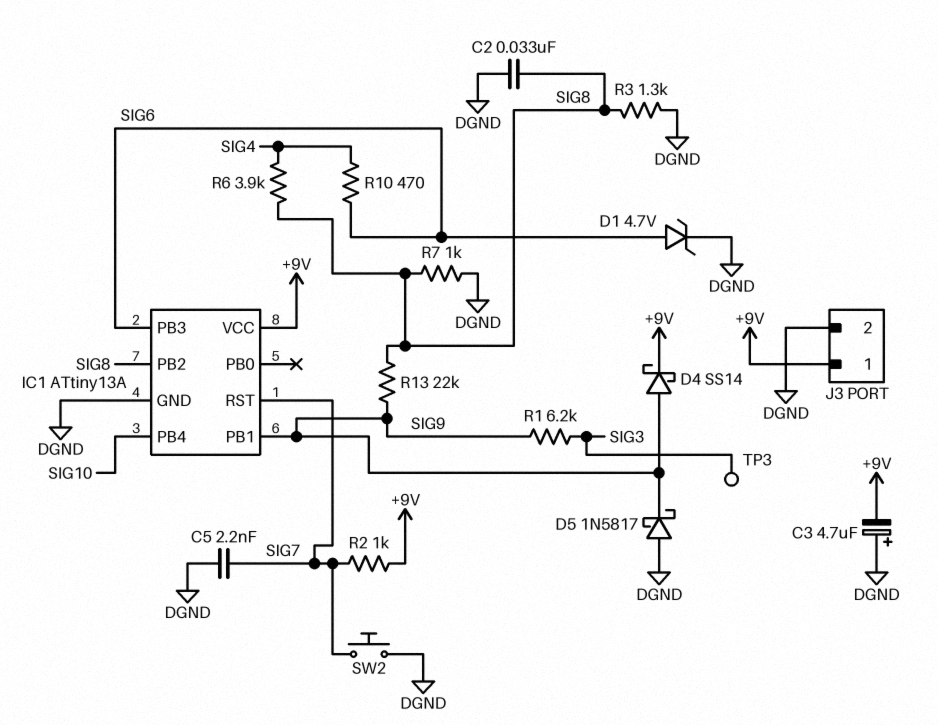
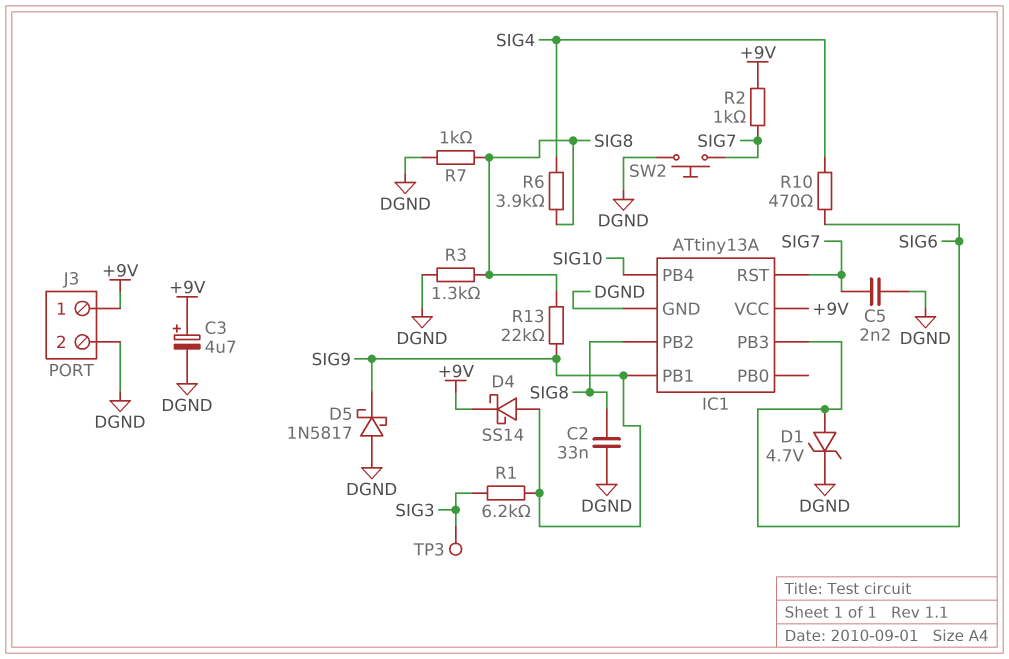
C3: 4.7uF (plus DGND, minus +9V) -> 4.7uF (plus +9V, minus DGND)

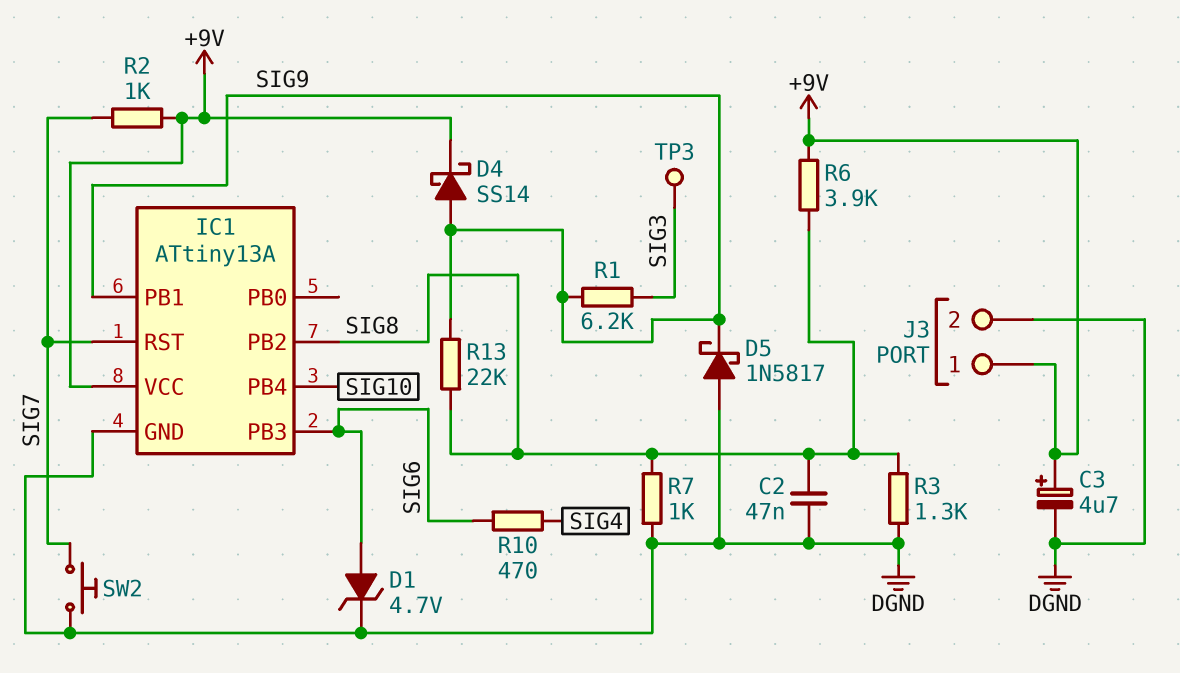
C2: 33nF (DGND, SIG8) -> 47nF (DGND, SIG8)
C5: 2.2nF (DGND, SIG7) -> none
R6: 3.9k (SIG4, SIG8) -> 3.9k (+9V, SIG8)

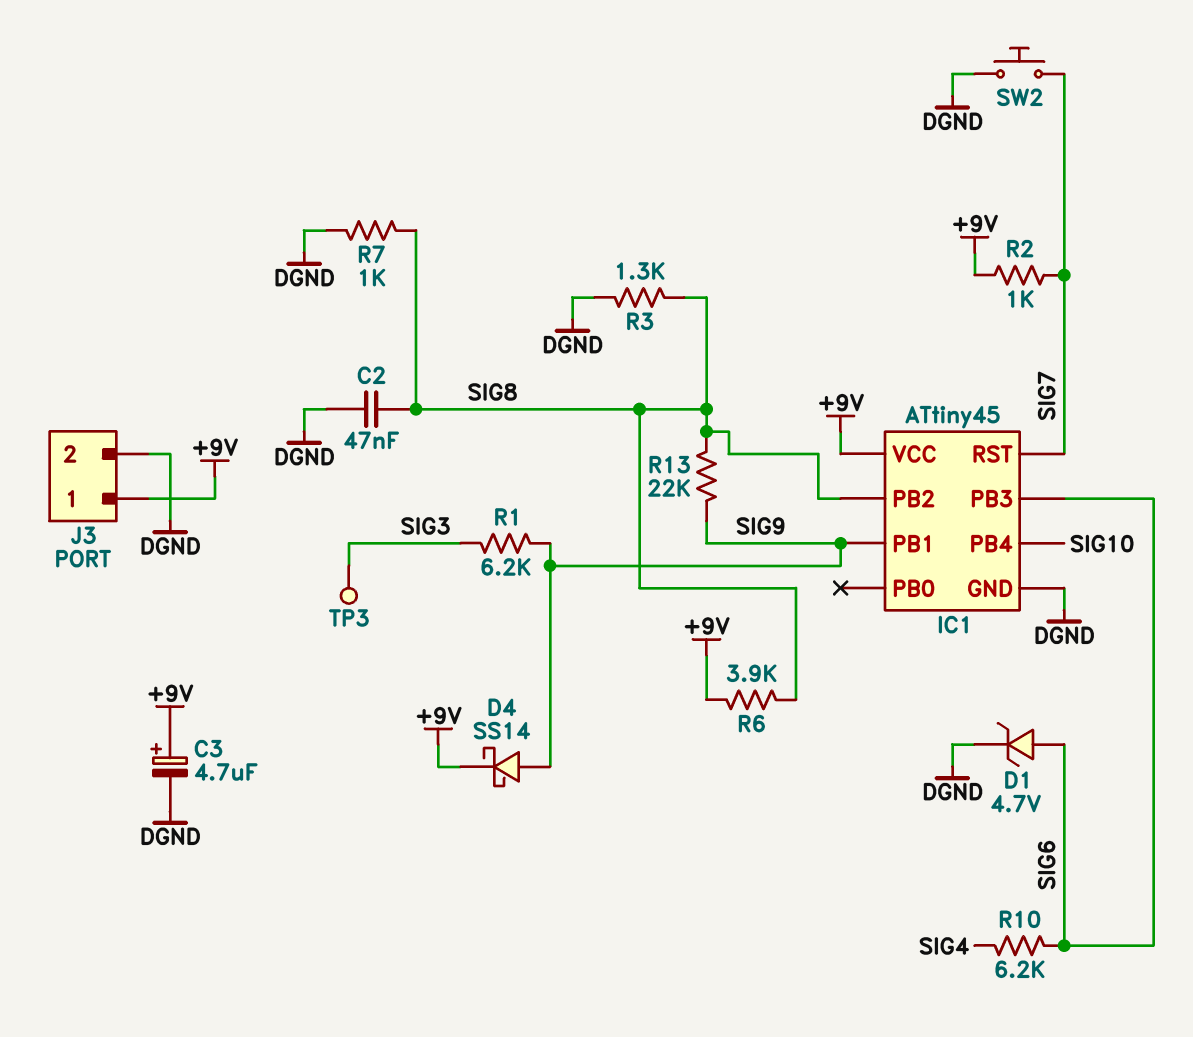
D5: schottky 1N5817 (A DGND, K SIG9) -> none
IC1: ATtiny13A -> ATtiny45
R10: 470 (SIG4, SIG6) -> 6.2k (SIG4, SIG6)

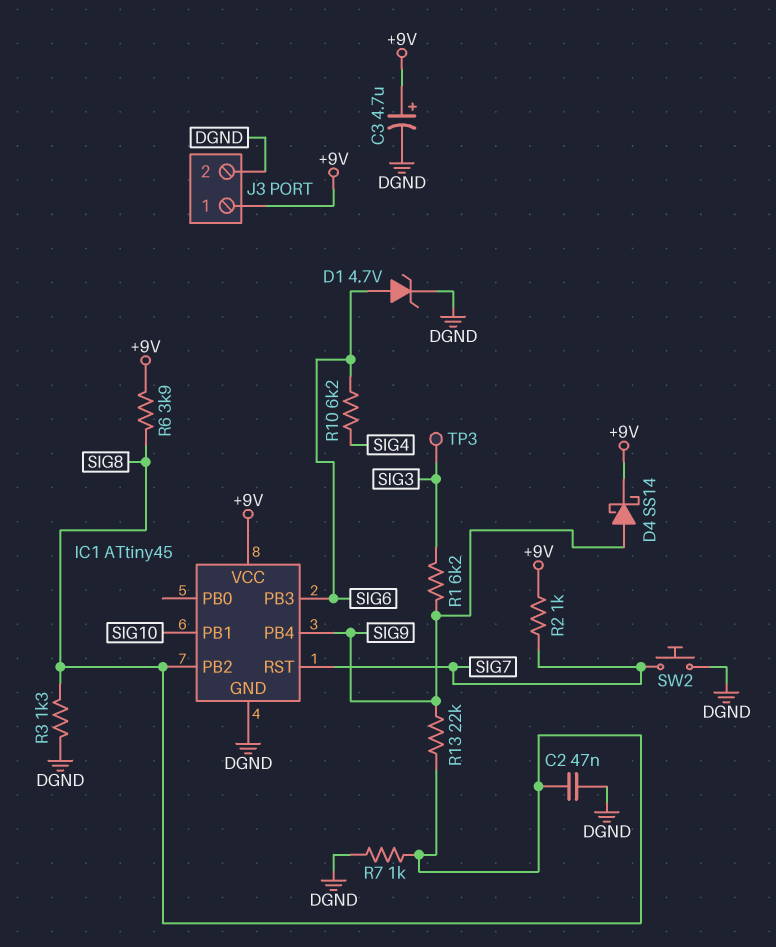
IC1 pin PB1: SIG9 -> SIG10
IC1 pin PB4: SIG10 -> SIG9

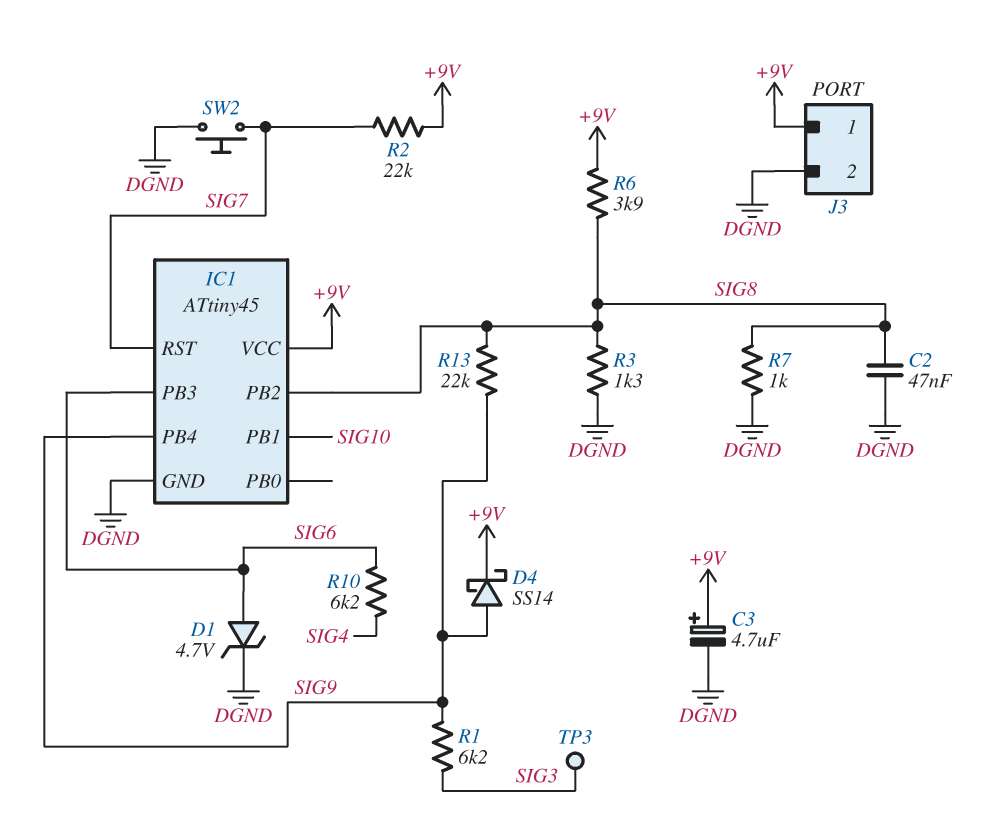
R2: 1k (+9V, SIG7) -> 22k (+9V, SIG7)

